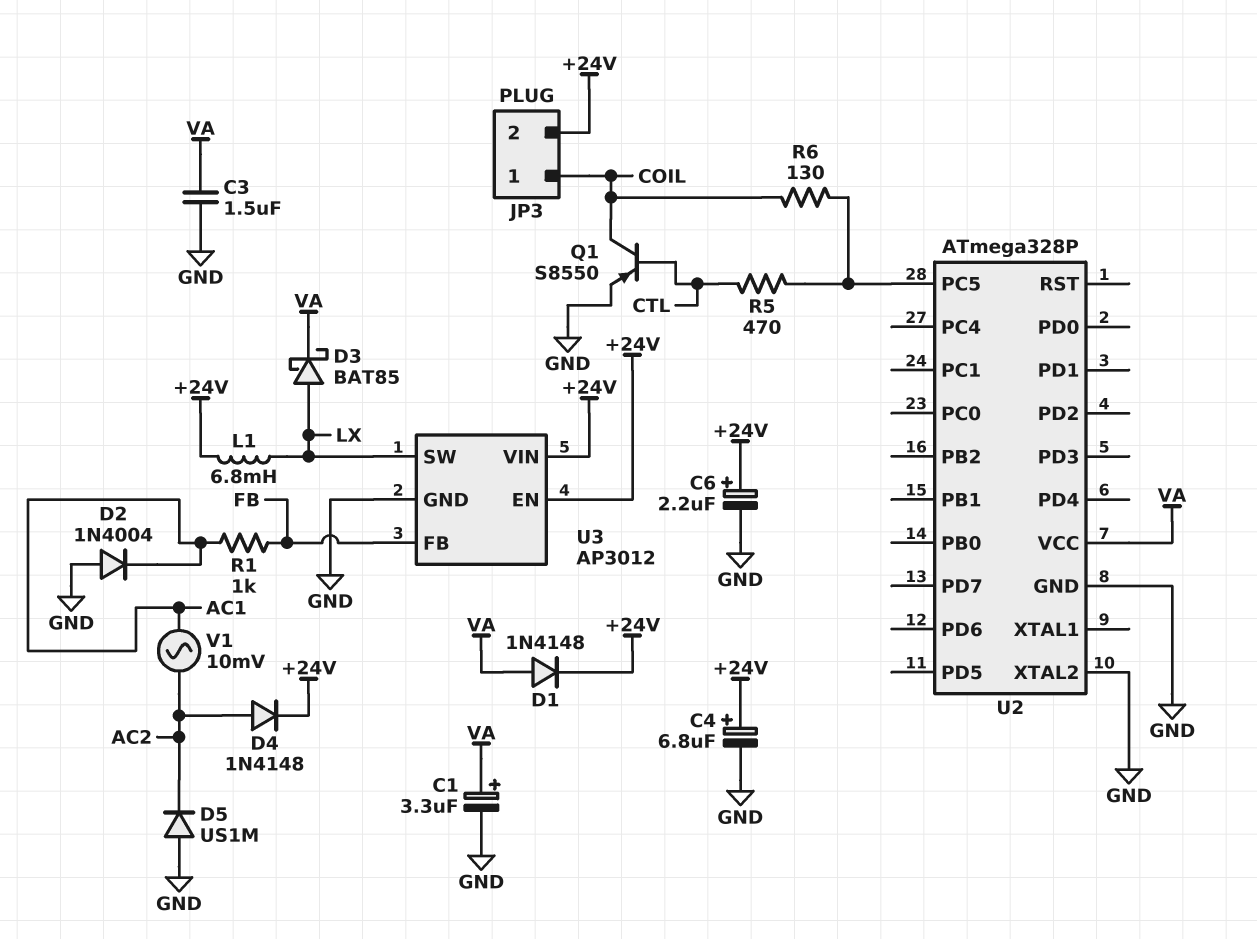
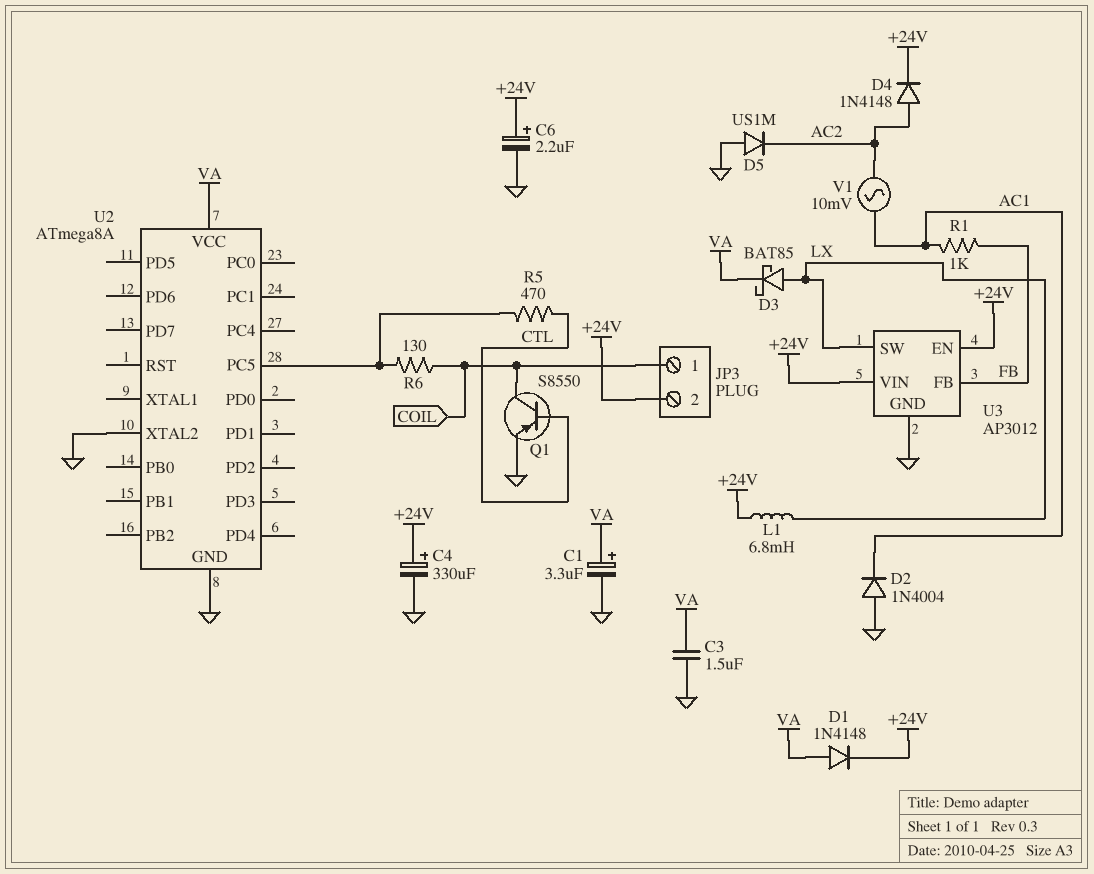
C4: 6.8uF (plus +24V, minus GND) -> 330uF (plus +24V, minus GND)
U2: ATmega328P -> ATmega8A

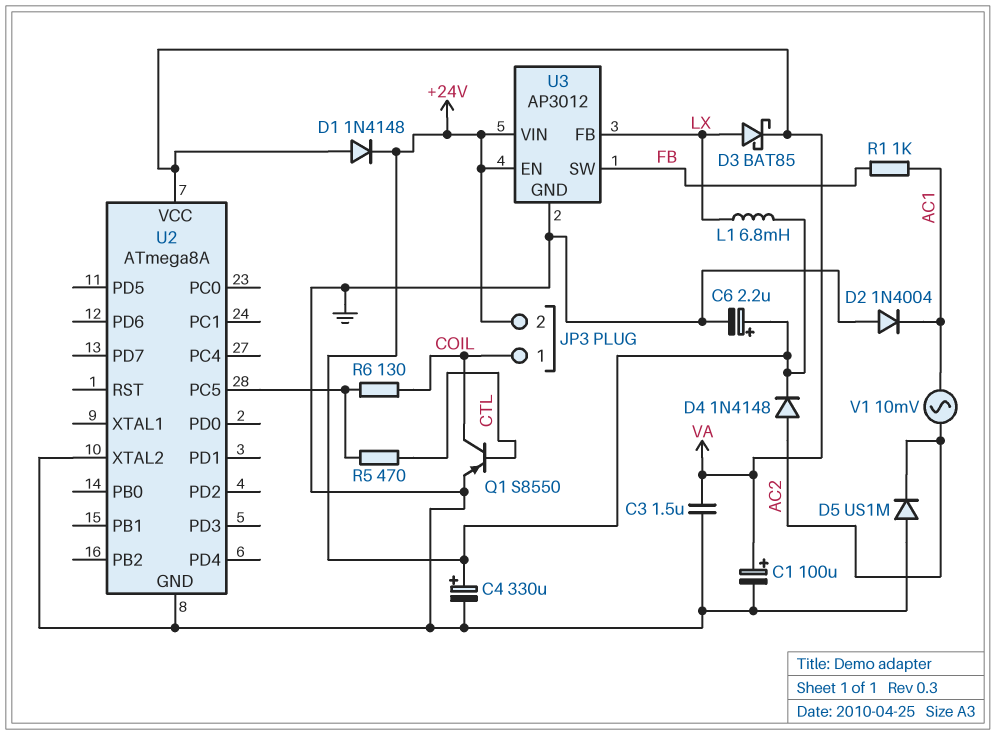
C1: 3.3uF (plus VA, minus GND) -> 100uF (plus VA, minus GND)
U3 pin FB: FB -> LX
U3 pin SW: LX -> FB

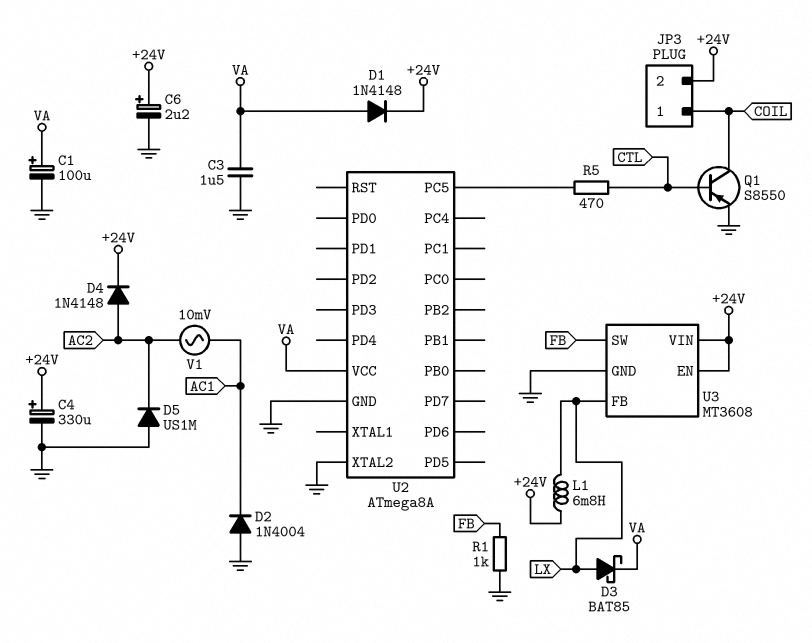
R1: 1k (AC1, FB) -> 1k (FB, GND)
R6: 130 (COIL, U2/PC5) -> none
U3: AP3012 -> MT3608

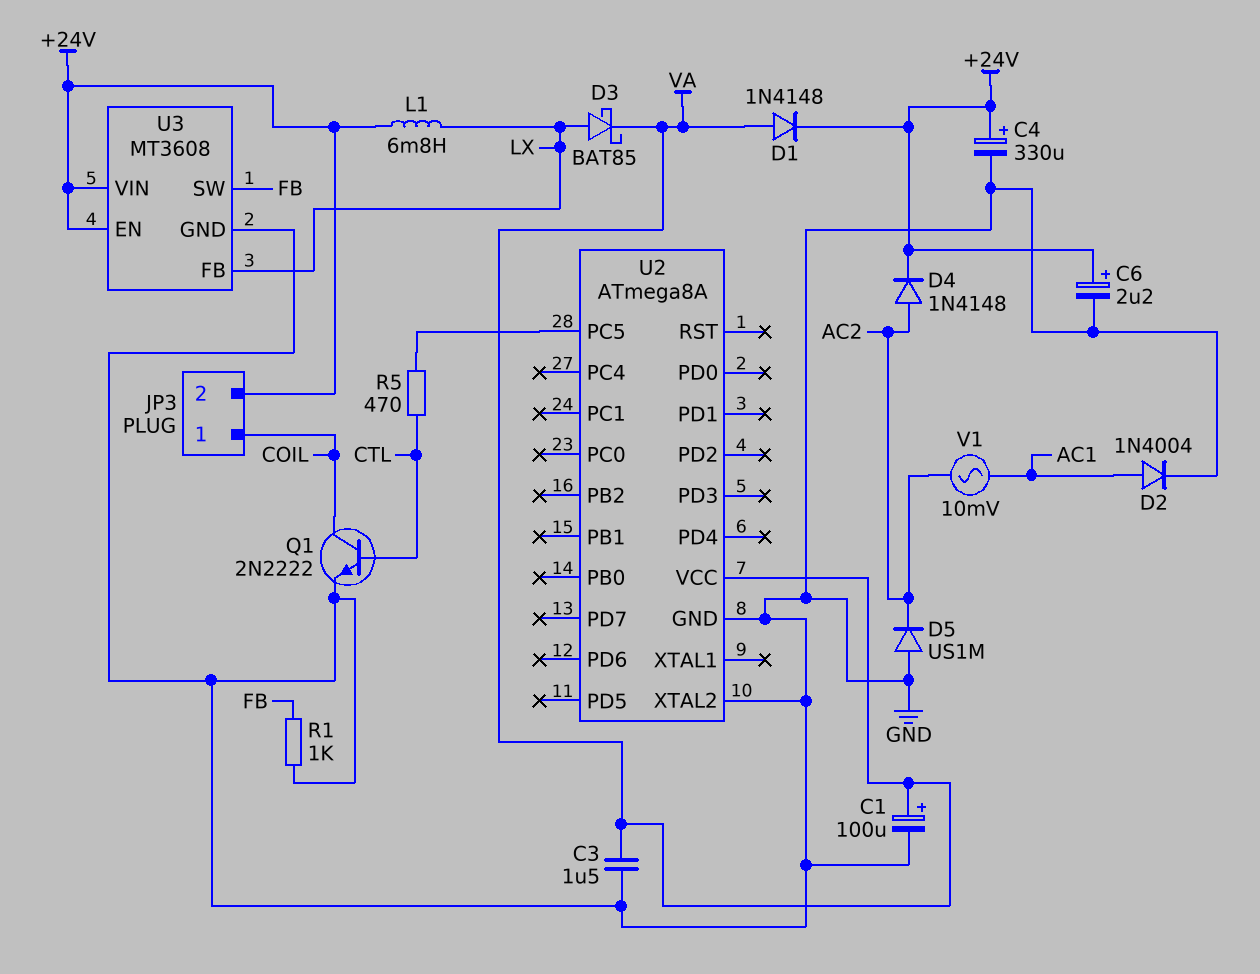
D2: diode 1N4004 (A GND, K AC1) -> diode 1N4004 (A AC1, K GND)
Q1: PNP S8550 (B CTL, C COIL, E GND) -> NPN 2N2222 (B CTL, C COIL, E GND)

